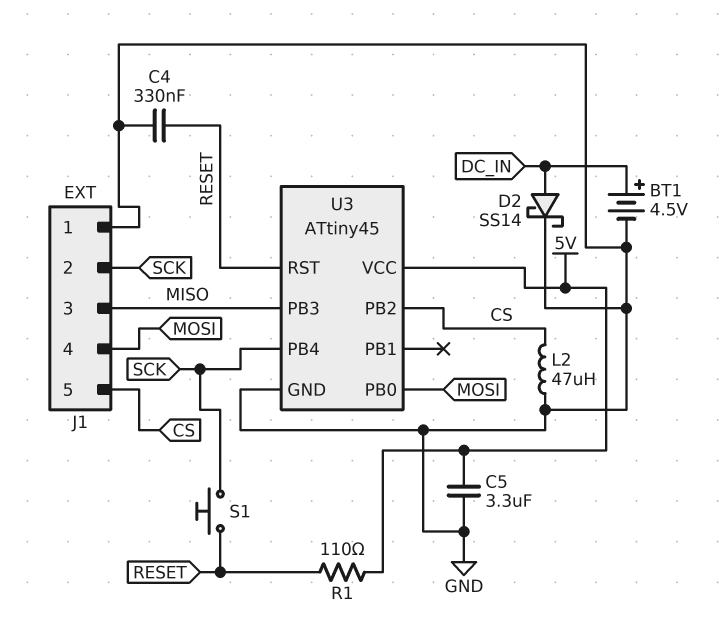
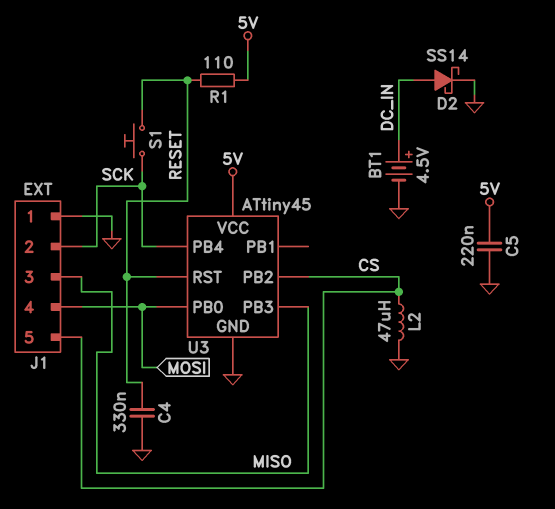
C5: 3.3uF (5V, GND) -> 220nF (5V, GND)

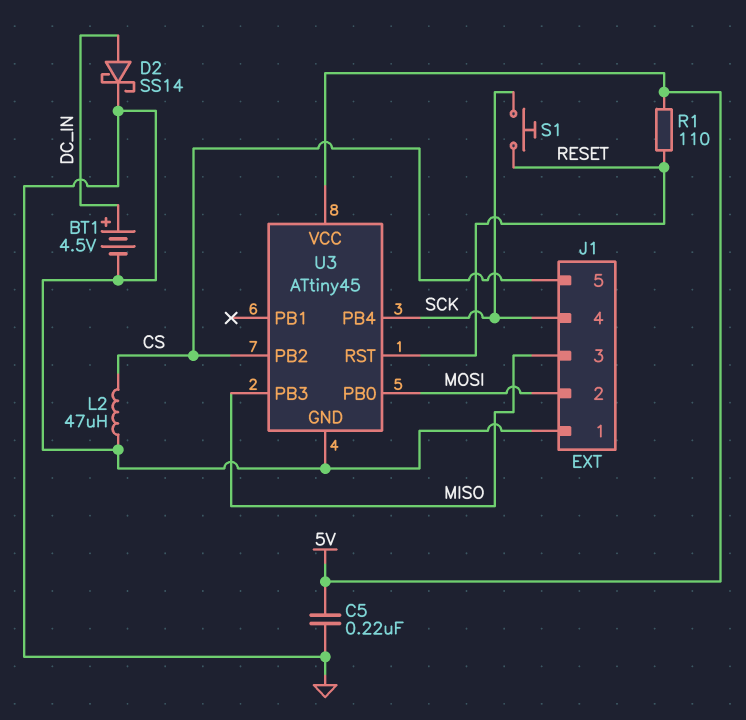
C4: 330nF (GND, RESET) -> none
J1 pin 2: SCK -> MOSI
J1 pin 4: MOSI -> SCK

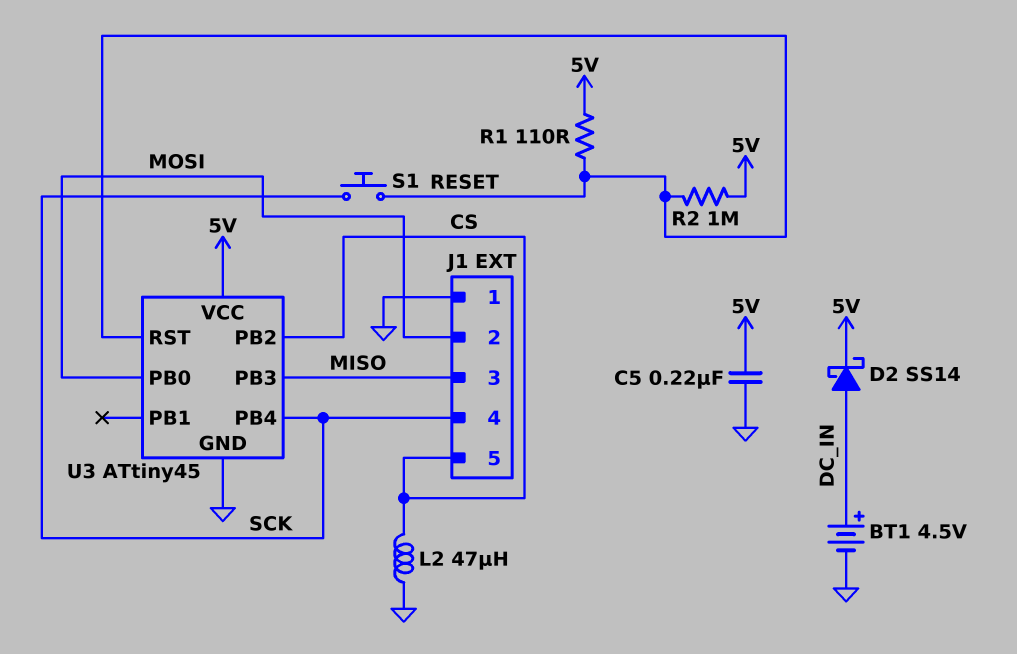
D2: schottky SS14 (A DC_IN, K GND) -> schottky SS14 (A DC_IN, K 5V)
R2: none -> 1M (5V, RESET)

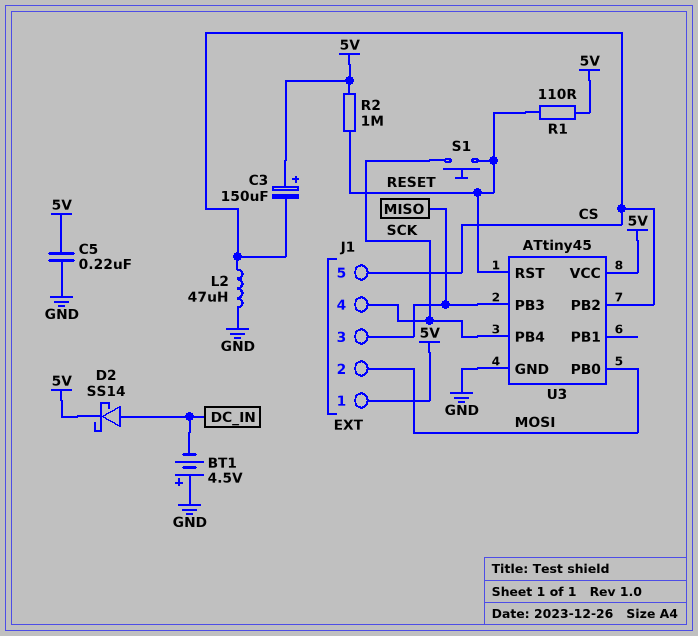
BT1: 4.5V (plus DC_IN, minus GND) -> 4.5V (plus GND, minus DC_IN)
C3: none -> 150uF (plus 5V, minus CS)
J1 pin 1: GND -> 5V

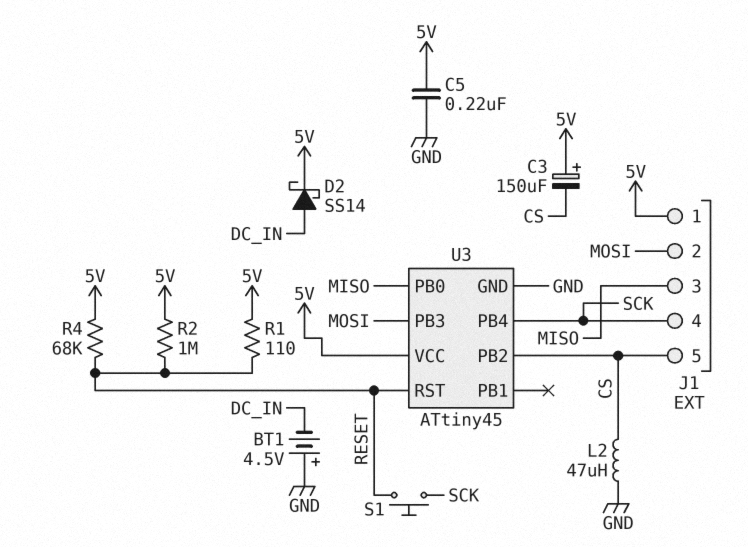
R4: none -> 68k (5V, RESET)
U3 pin PB0: MOSI -> MISO
U3 pin PB3: MISO -> MOSI

